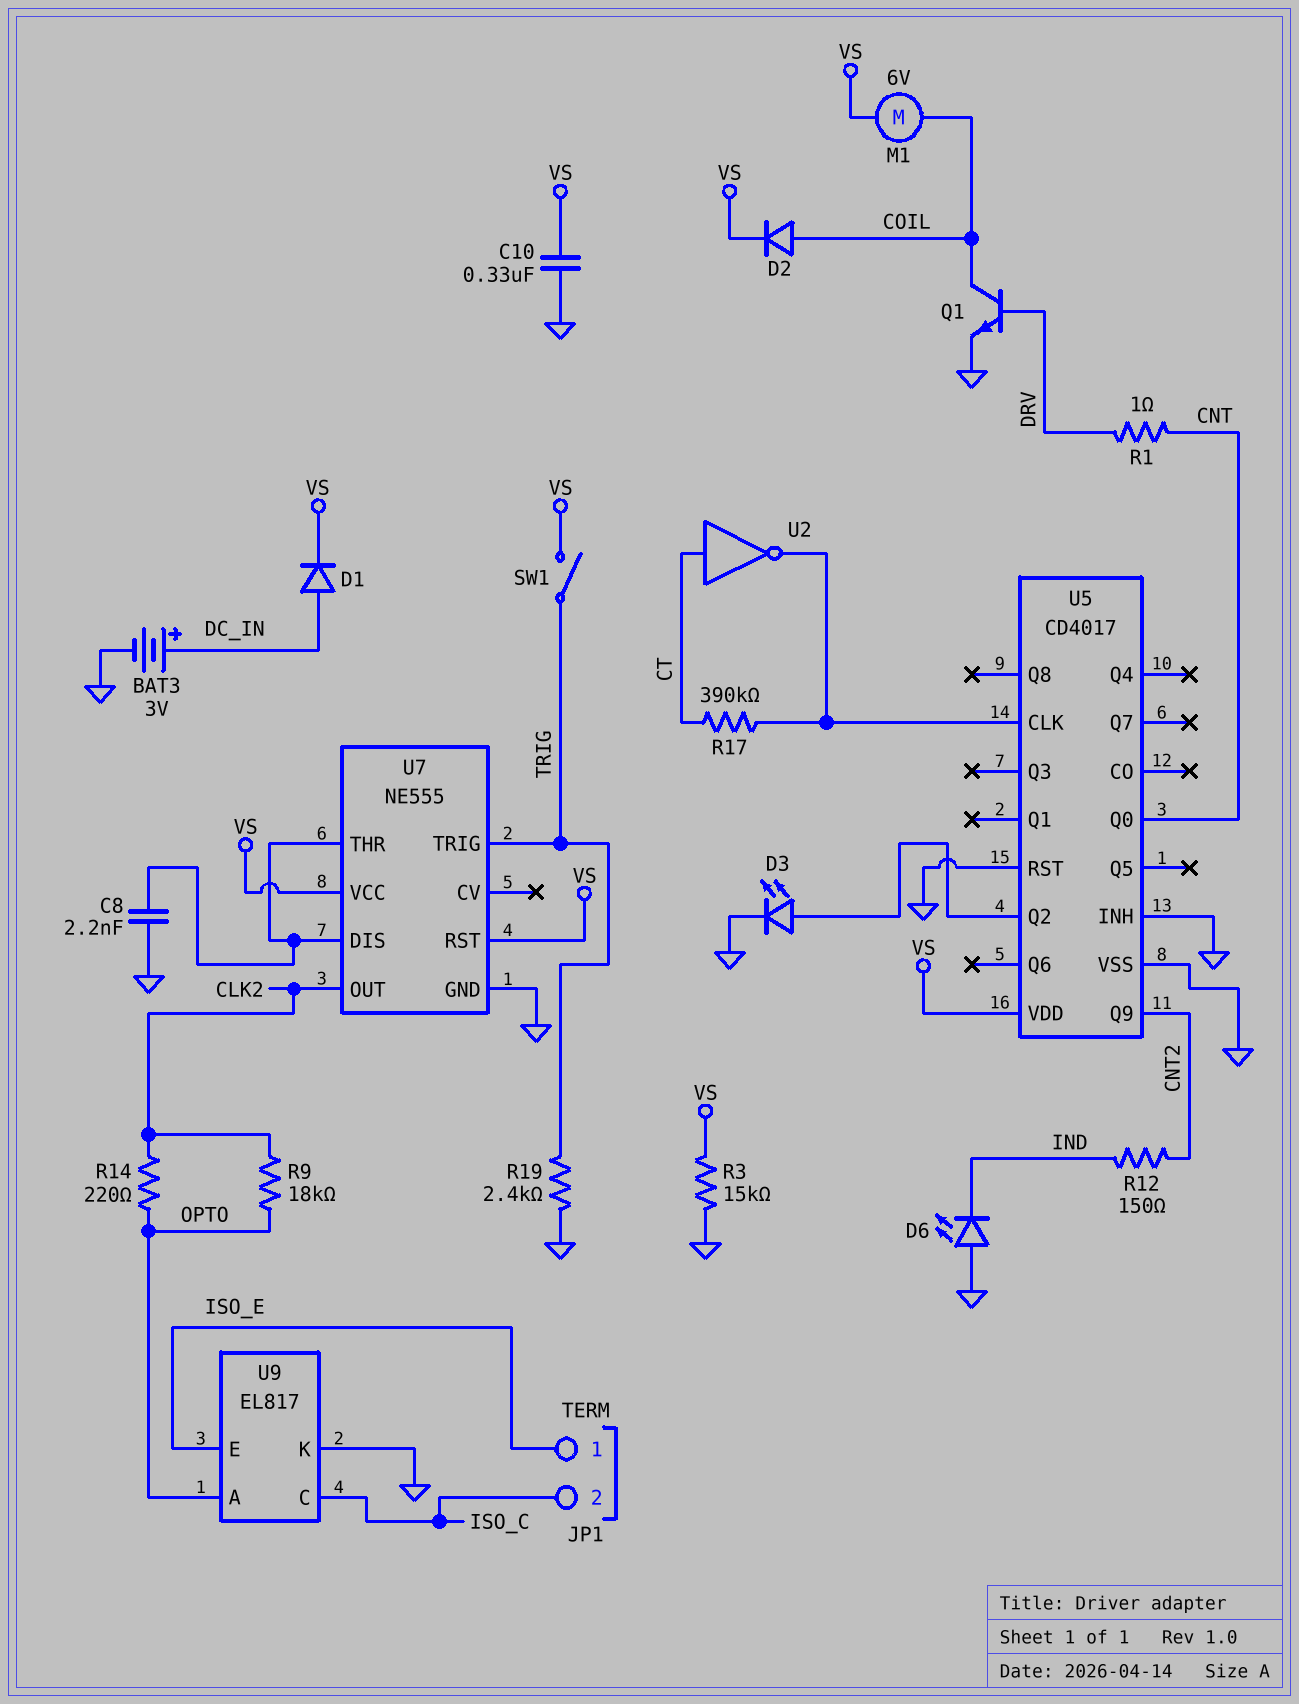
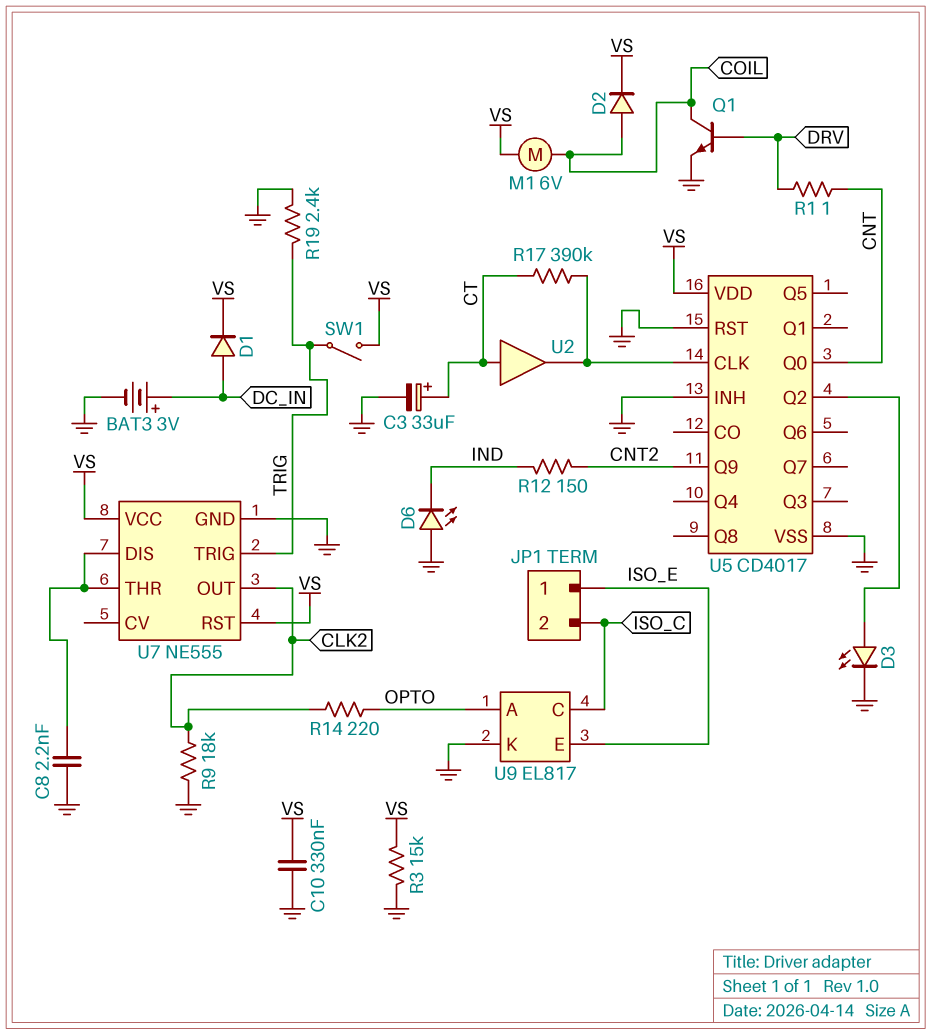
C3: none -> 33uF (plus CT, minus GND)
R9: 18k (CLK2, OPTO) -> 18k (CLK2, GND)
U2: NOT (in CT, out U5/CLK) -> buffer (in CT, out U5/CLK)

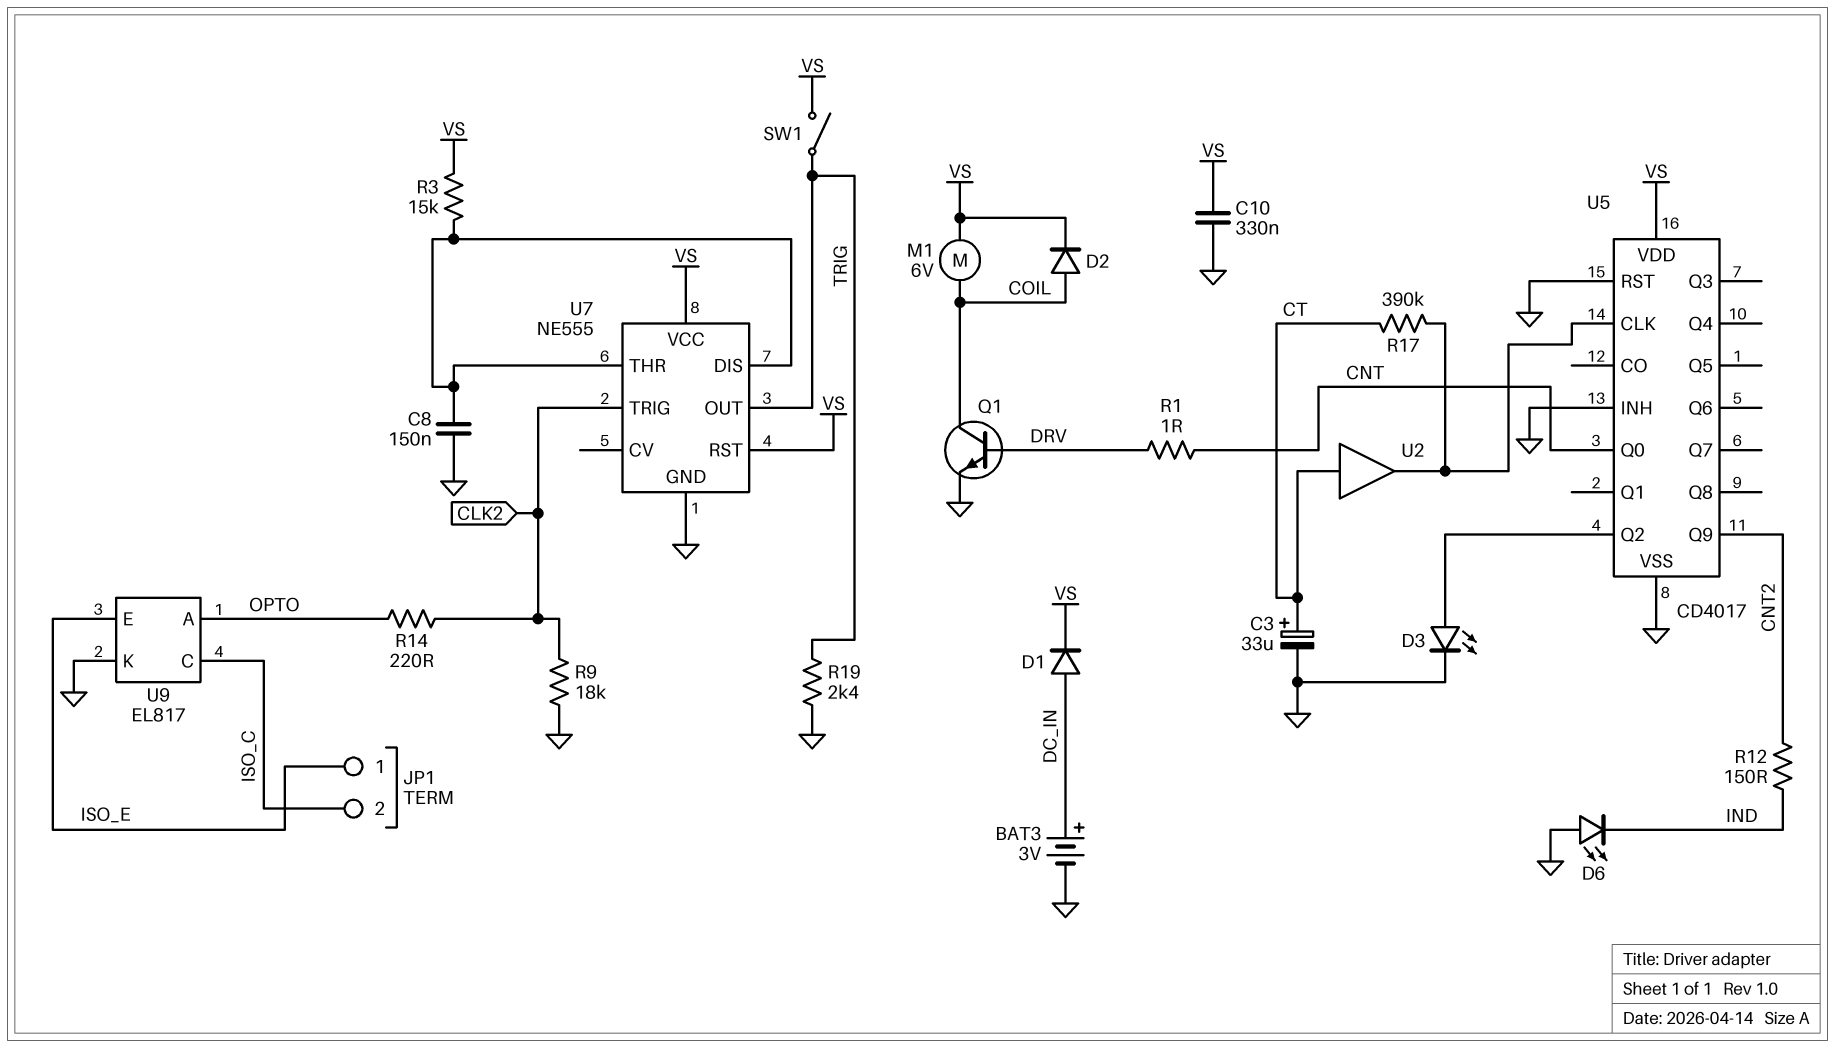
C8: 2.2nF (GND, U7/DIS) -> 150nF (GND, U7/DIS)
R3: 15k (GND, VS) -> 15k (U7/DIS, VS)
U7 pin OUT: CLK2 -> TRIG
U7 pin TRIG: TRIG -> CLK2

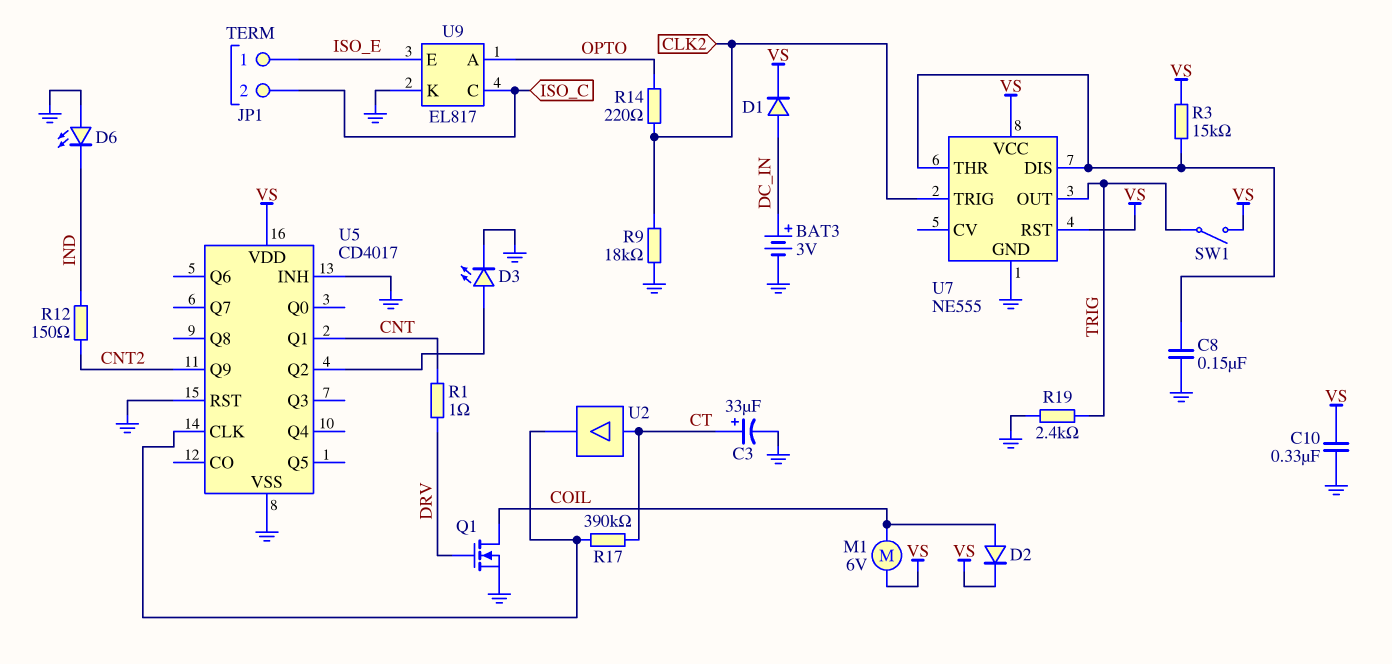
Q1: NPN (B DRV, C COIL, E GND) -> NMOS (G DRV, D COIL, S GND)
U5 pin Q0: CNT -> none
U5 pin Q1: none -> CNT

